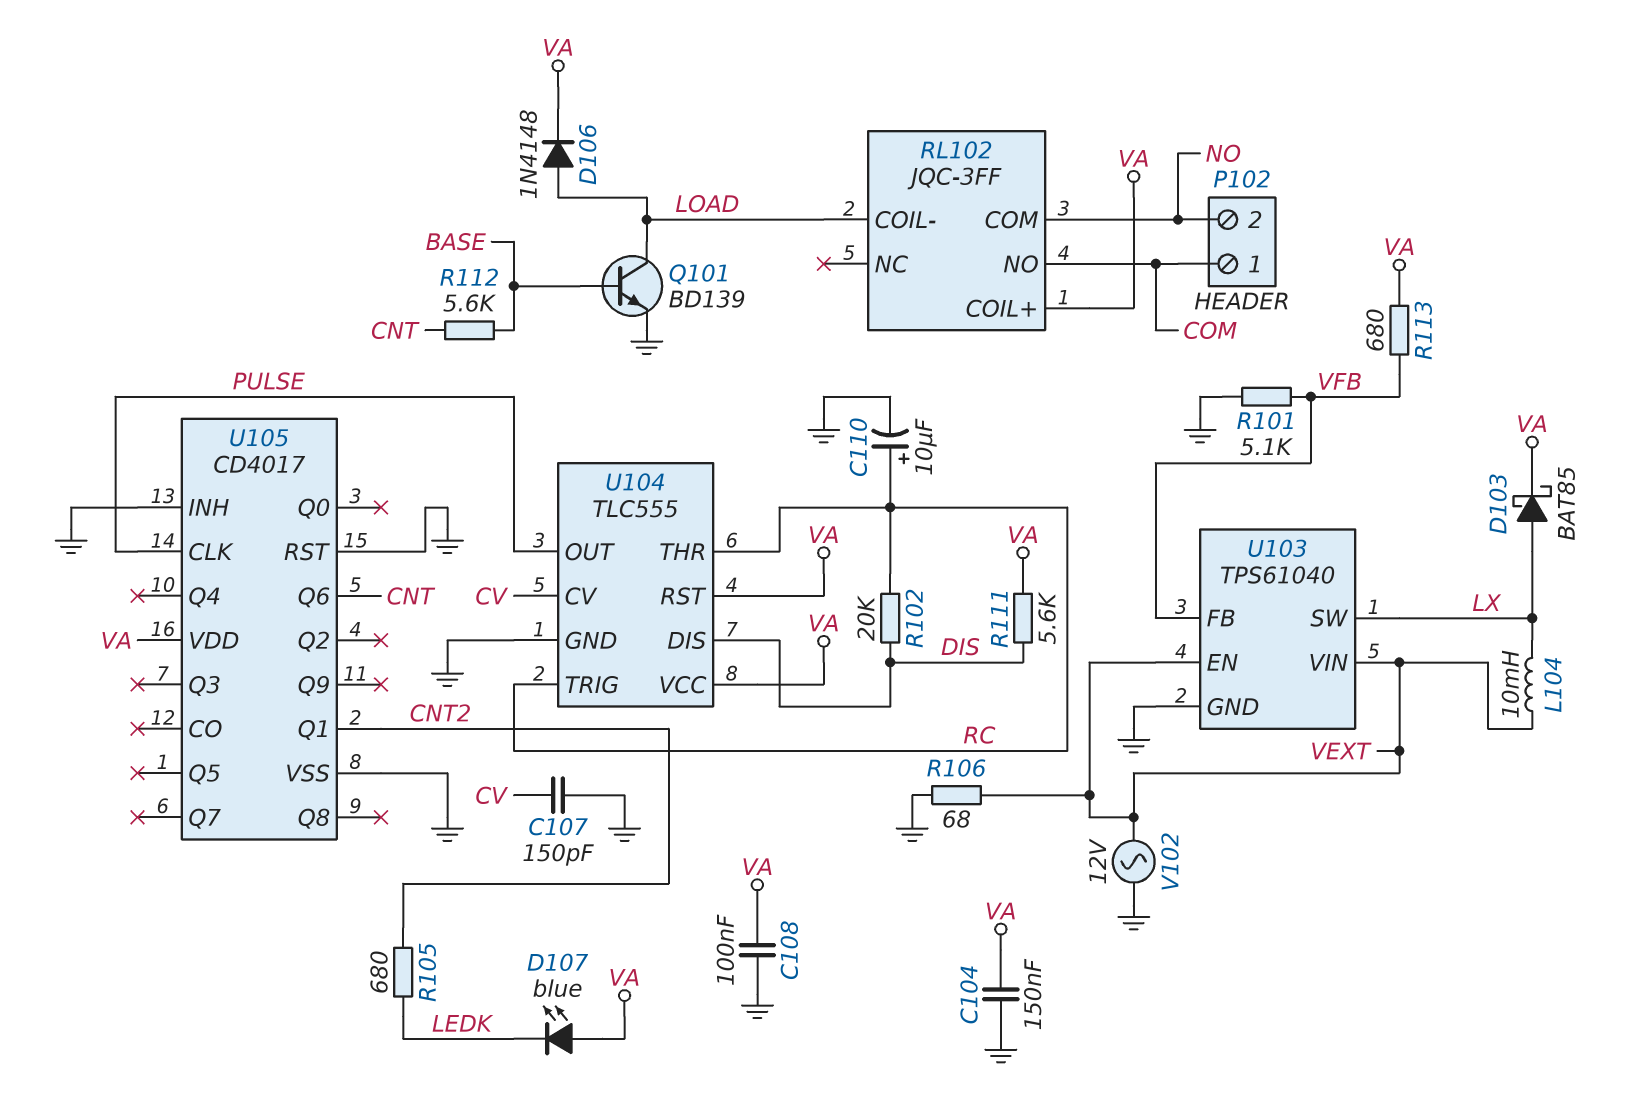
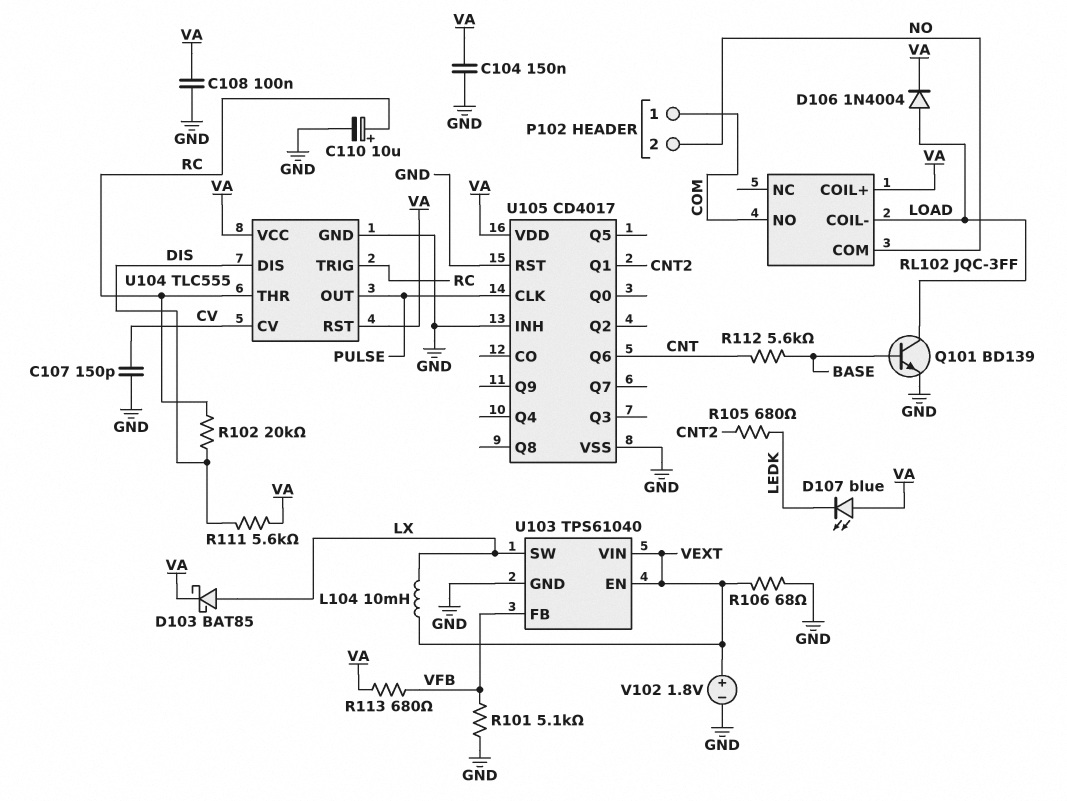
D106: diode 1N4148 (A LOAD, K VA) -> diode 1N4004 (A LOAD, K VA)
V102: AC 12V (GND, VEXT) -> 1.8V (plus VEXT, minus GND)

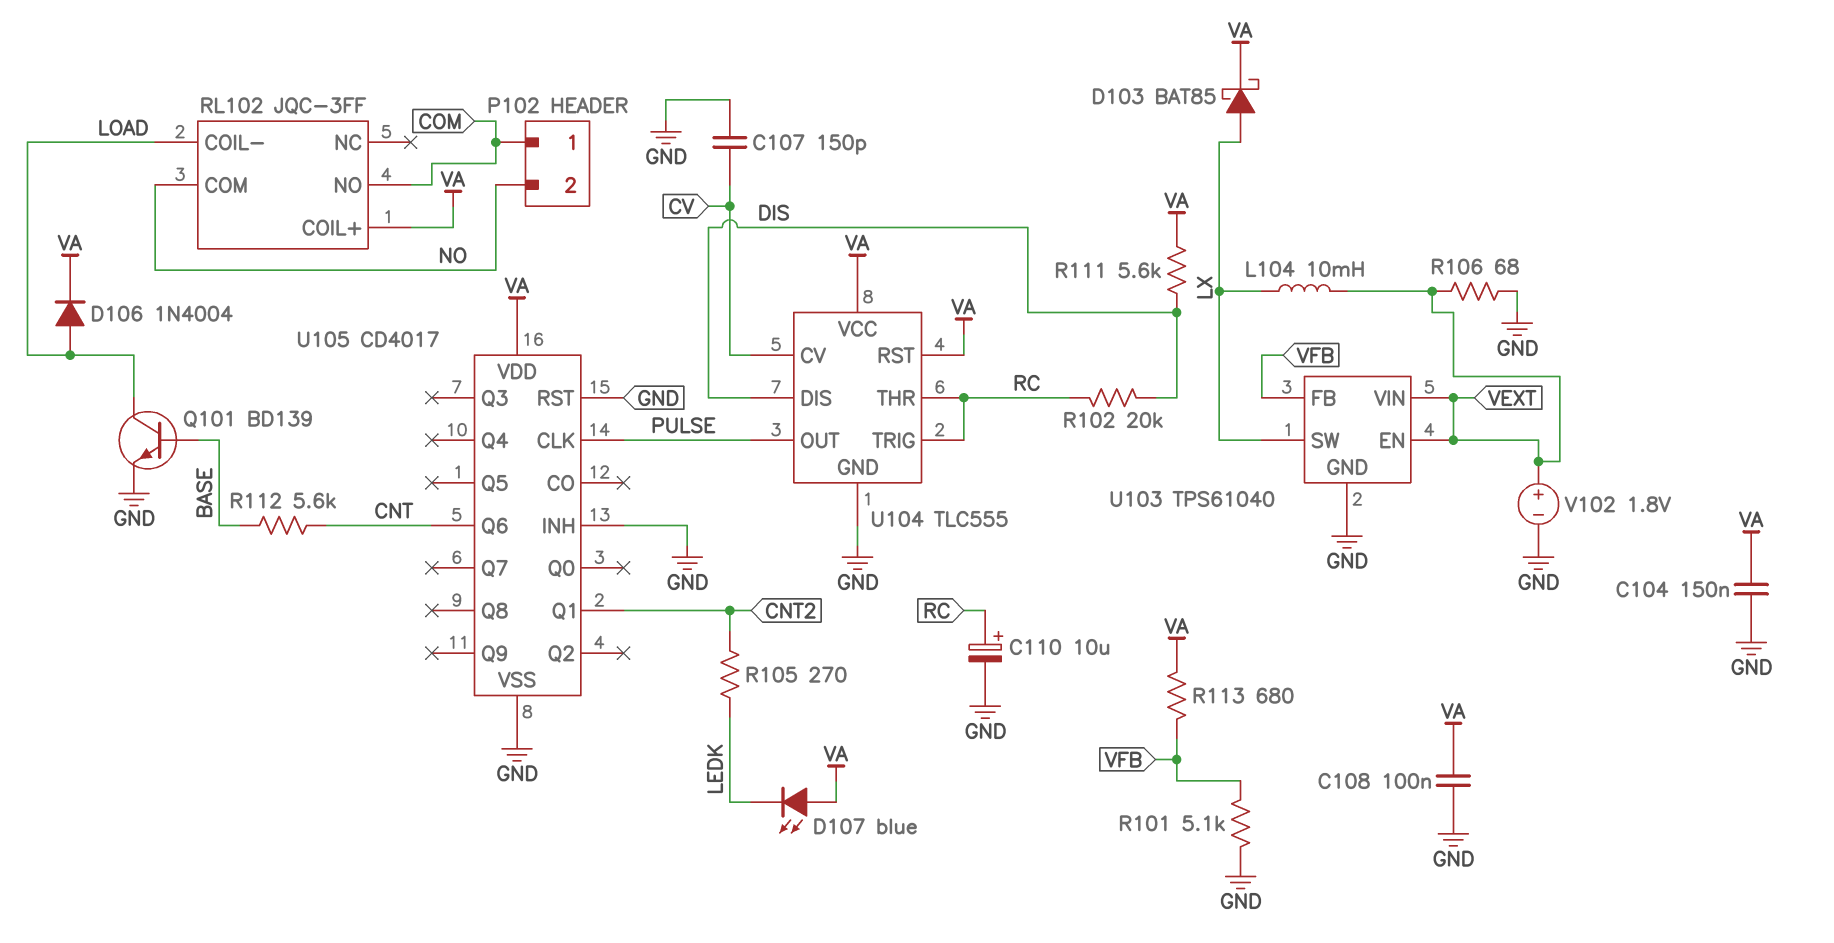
R105: 680 (CNT2, LEDK) -> 270 (CNT2, LEDK)

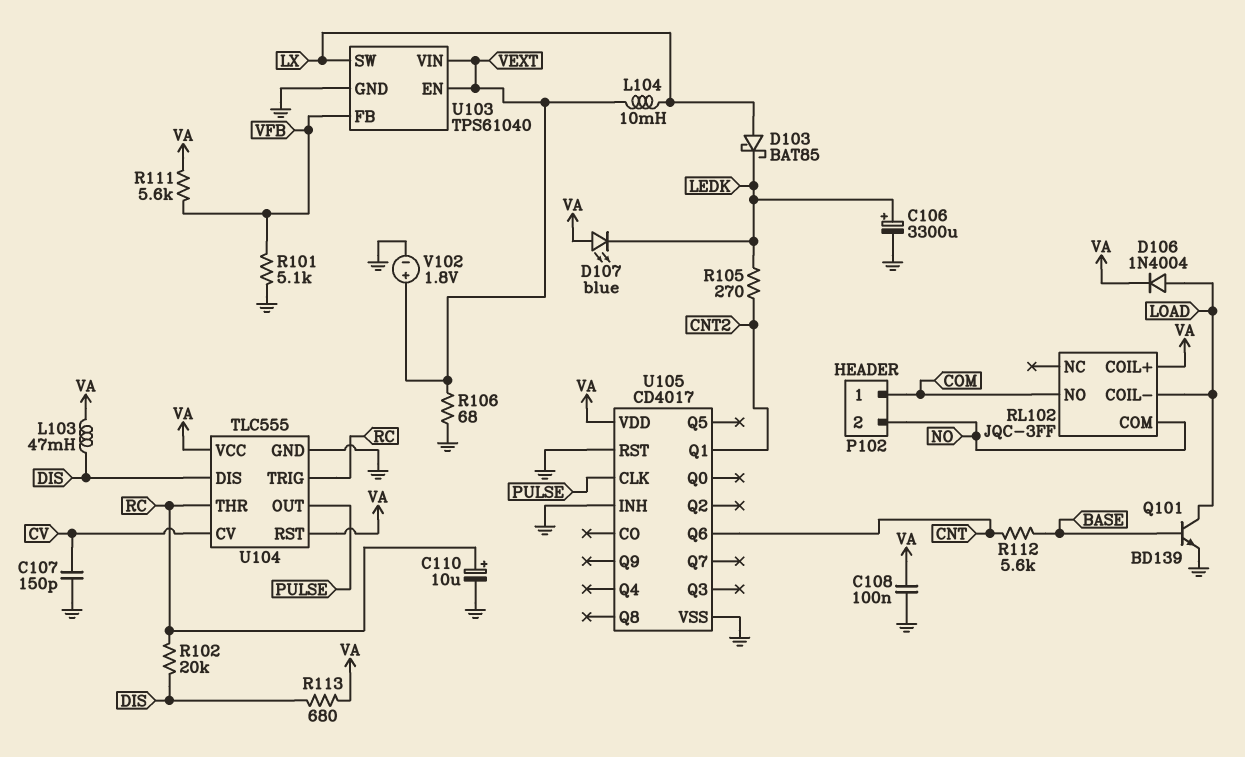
C104: 150nF (GND, VA) -> none
C106: none -> 3300uF (plus LEDK, minus GND)
D103: schottky BAT85 (A LX, K VA) -> schottky BAT85 (A LX, K LEDK)
L103: none -> 47mH (DIS, VA)
R111: 5.6k (DIS, VA) -> 5.6k (VA, VFB)
R113: 680 (VA, VFB) -> 680 (DIS, VA)

